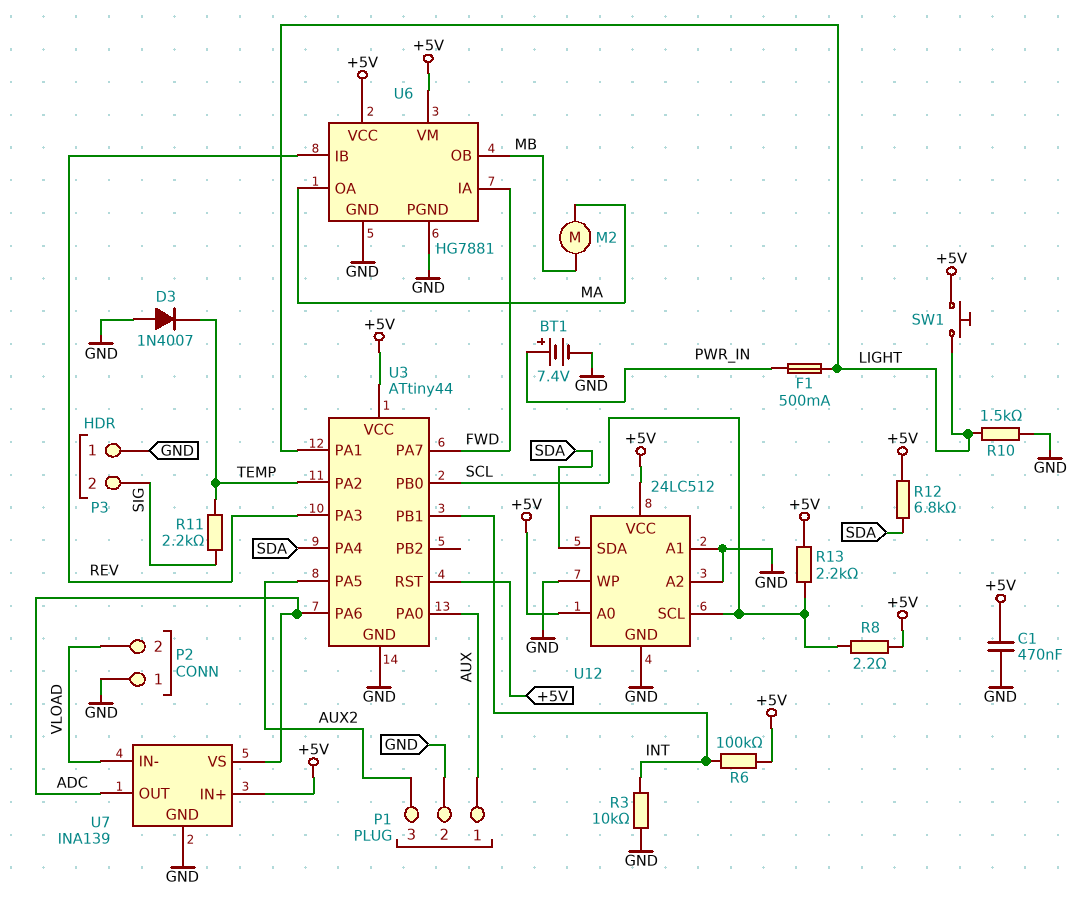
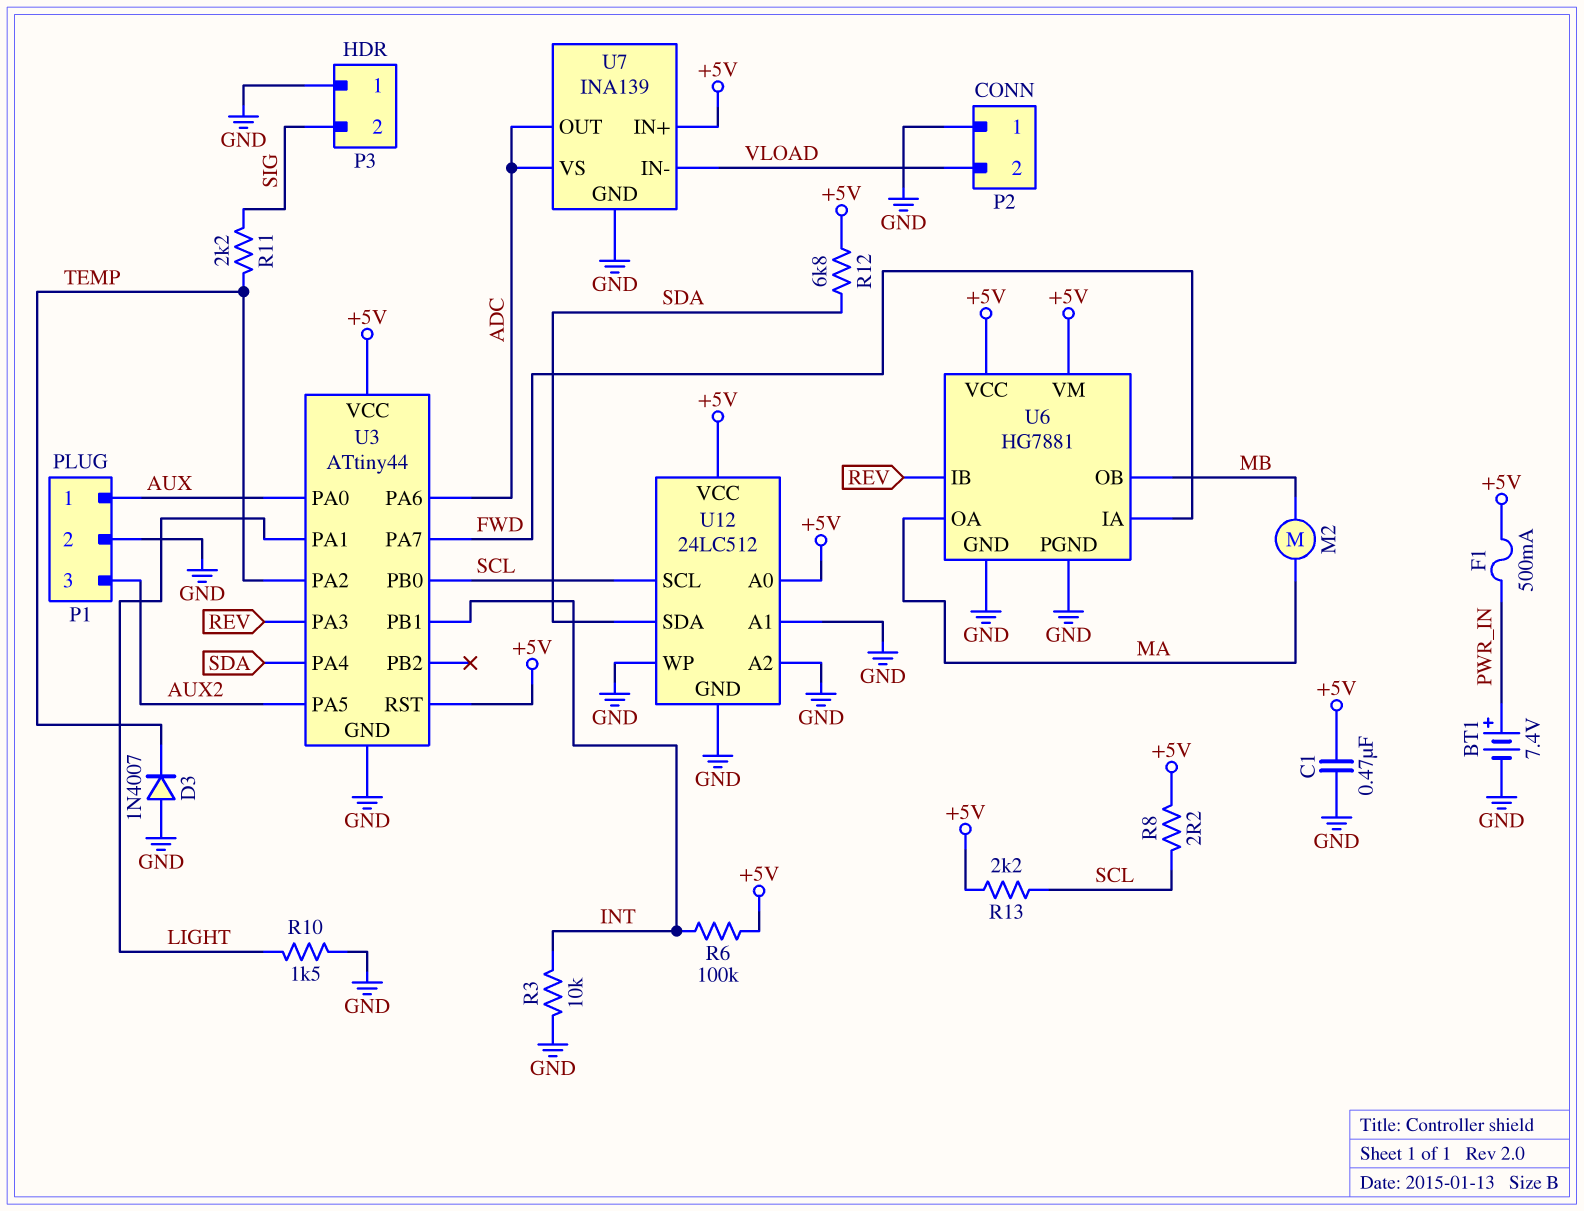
F1: 500mA (LIGHT, PWR_IN) -> 500mA (+5V, PWR_IN)
SW1: button (+5V, LIGHT) -> none

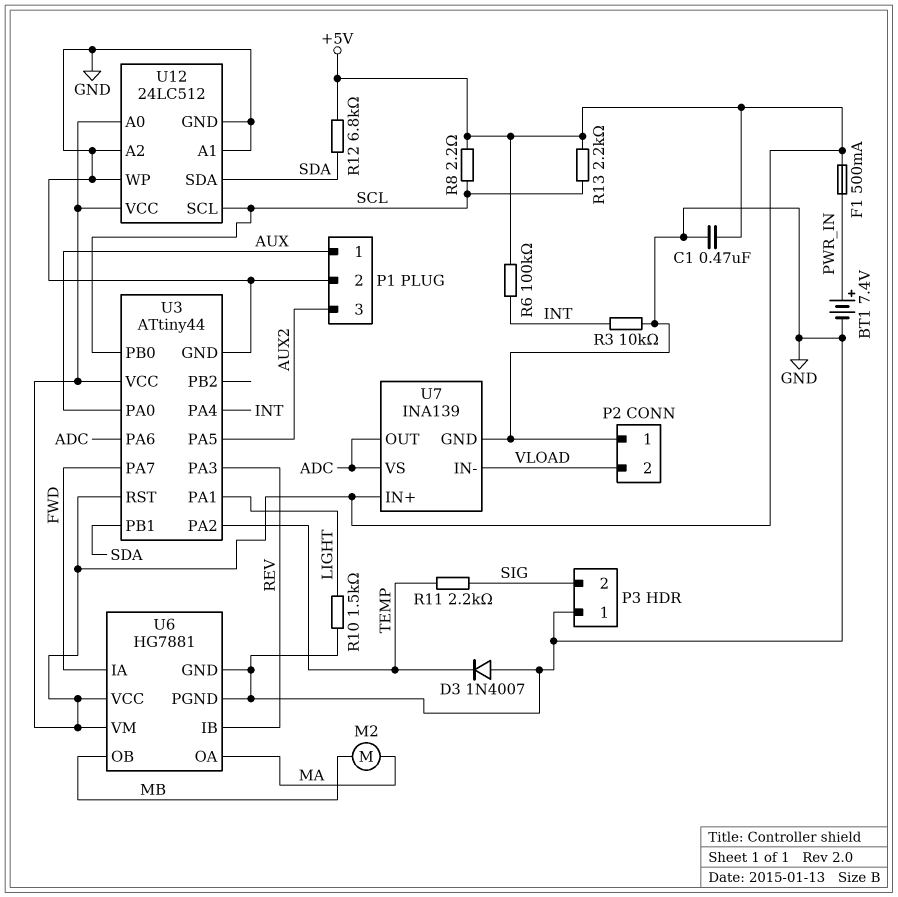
U3 pin PA4: SDA -> INT
U3 pin PB1: INT -> SDA

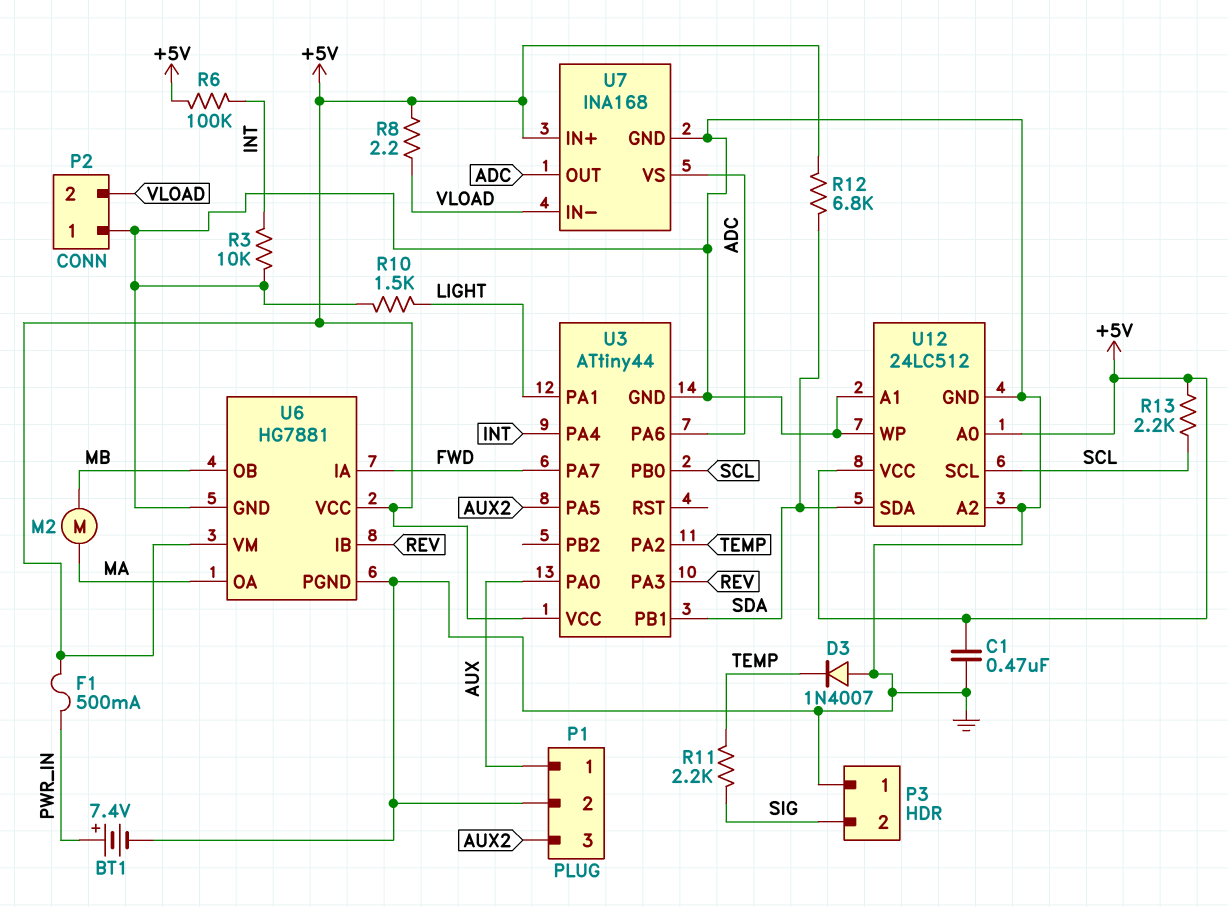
R8: 2.2 (+5V, SCL) -> 2.2 (+5V, VLOAD)
U3 pin RST: +5V -> none
U7: INA139 -> INA168

